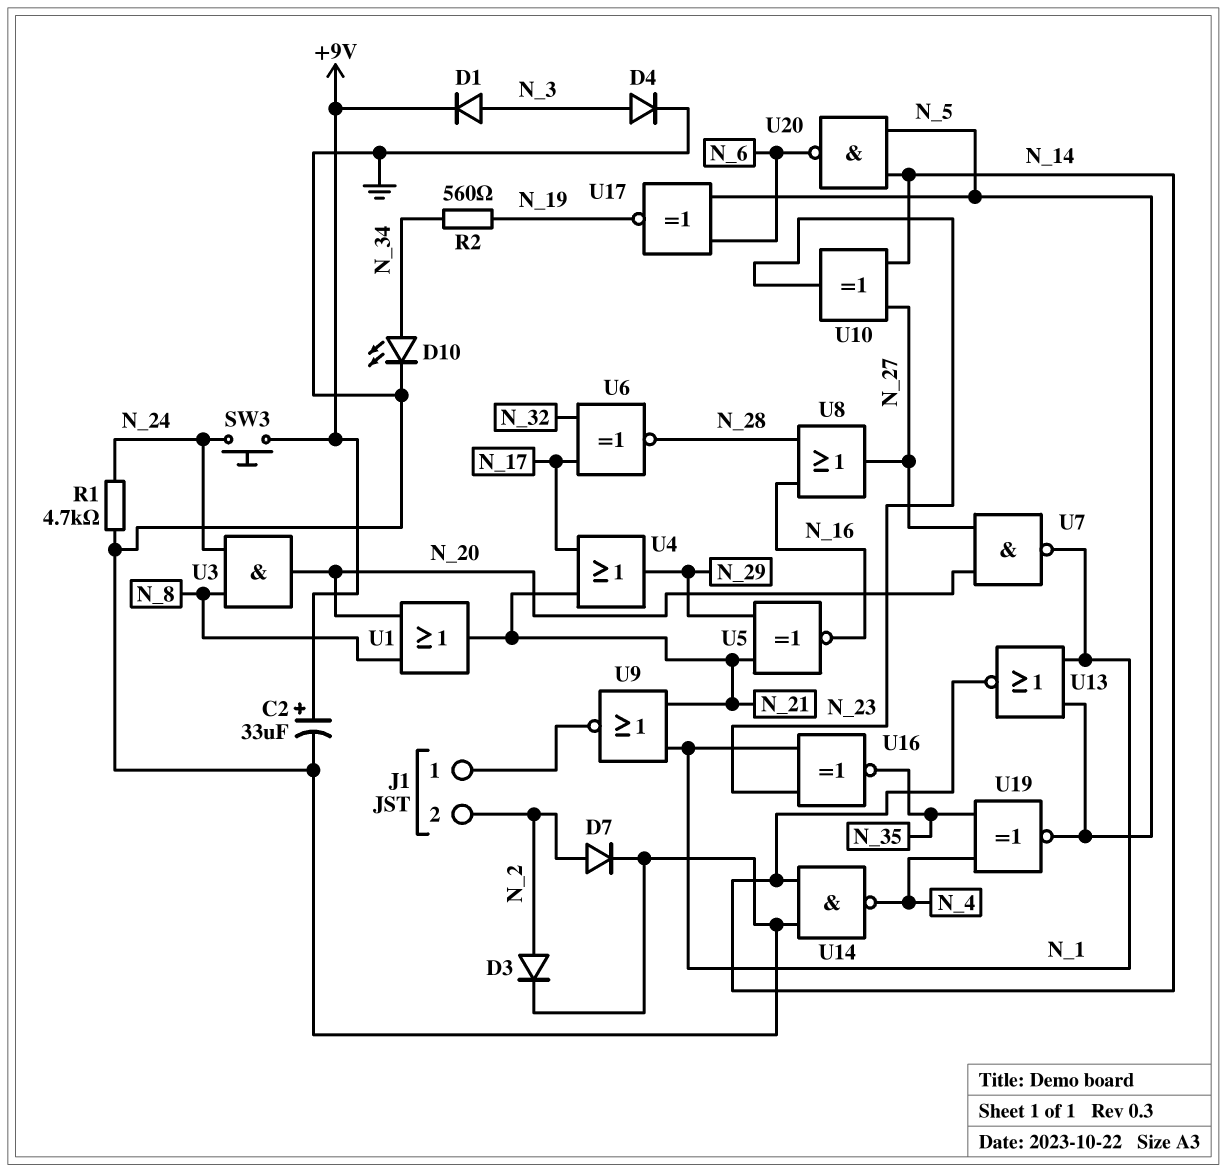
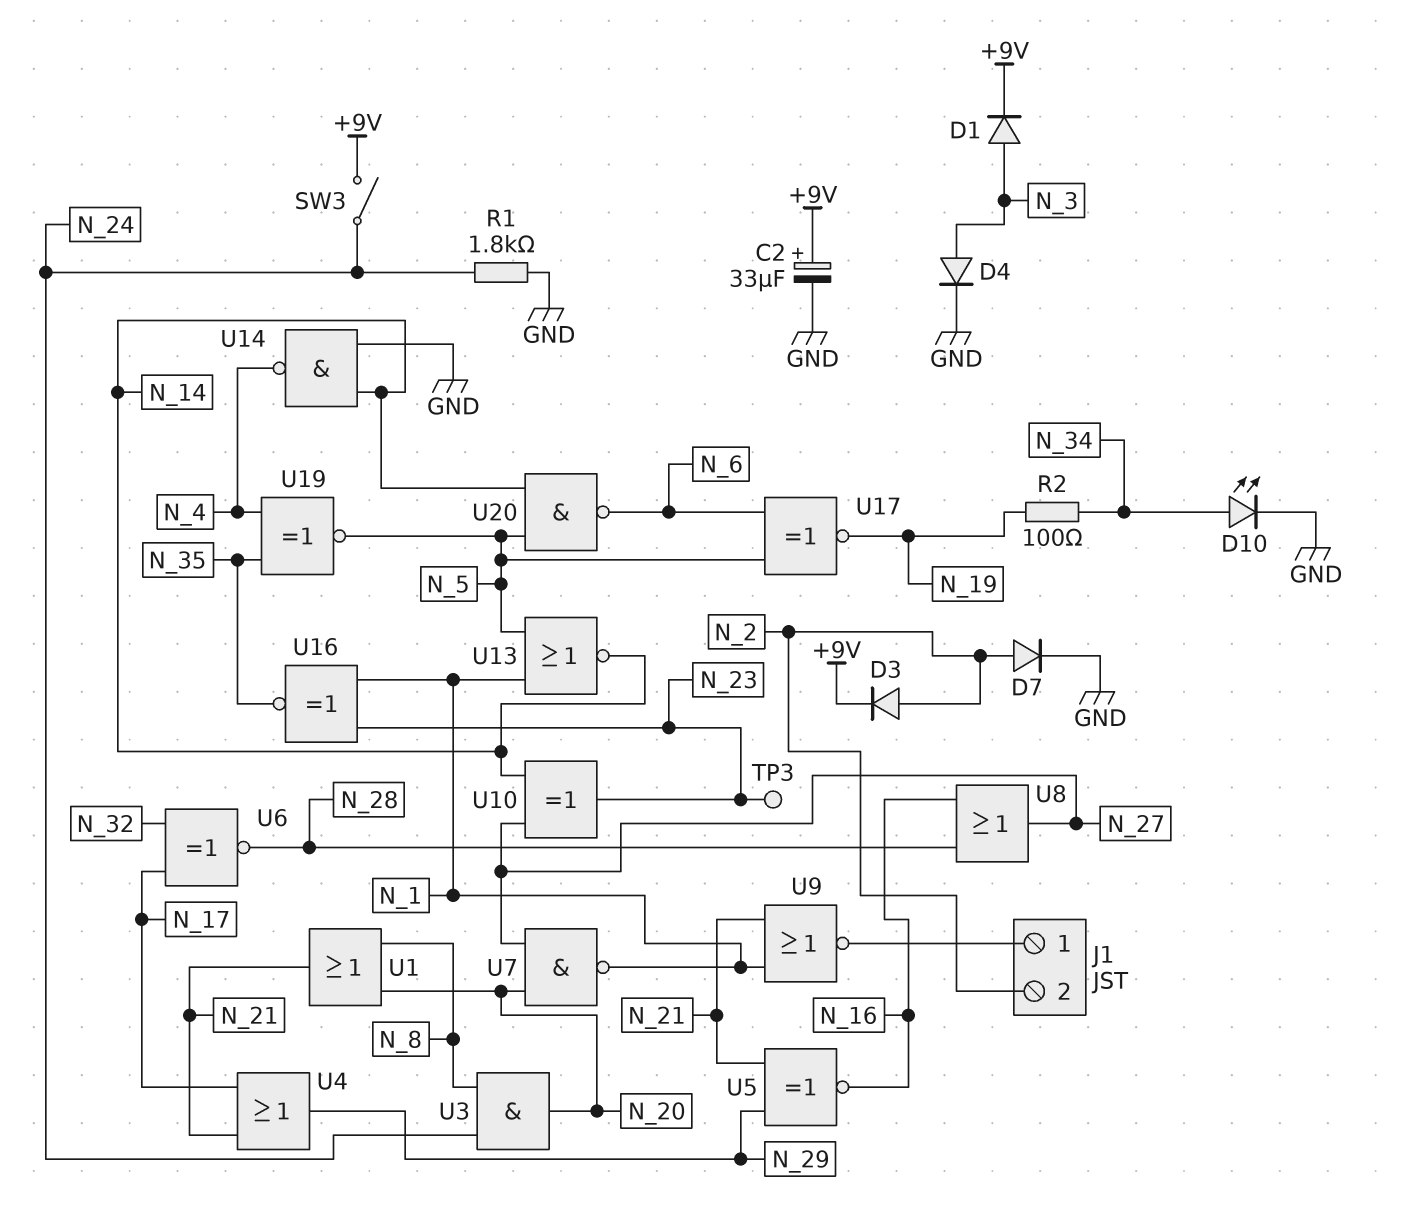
D3: diode (A N_2, K GND) -> diode (A N_2, K +9V)
R1: 4.7k (GND, N_24) -> 1.8k (GND, N_24)
R2: 560 (N_19, N_34) -> 100 (N_19, N_34)
SW3: button (+9V, N_24) -> switch (+9V, N_24)
TP3: none -> test point (N_23)

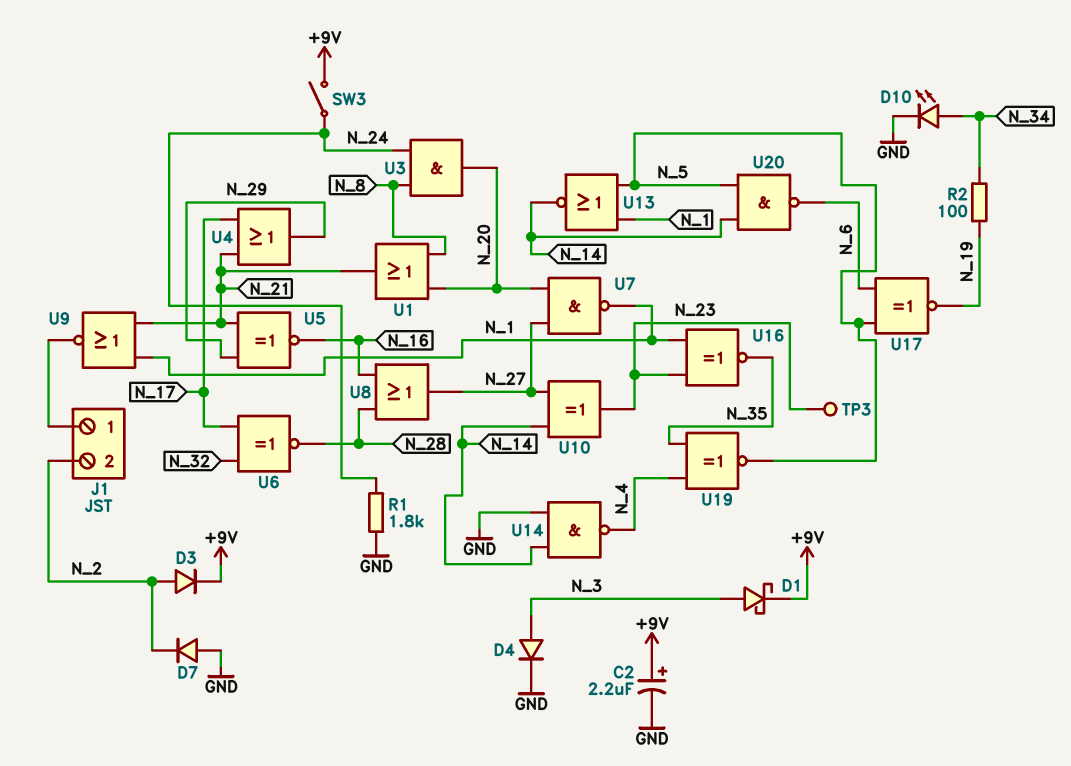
C2: 33uF (plus +9V, minus GND) -> 2.2uF (plus +9V, minus GND)
D1: diode (A N_3, K +9V) -> schottky (A N_3, K +9V)
D7: diode (A N_2, K GND) -> diode (A GND, K N_2)

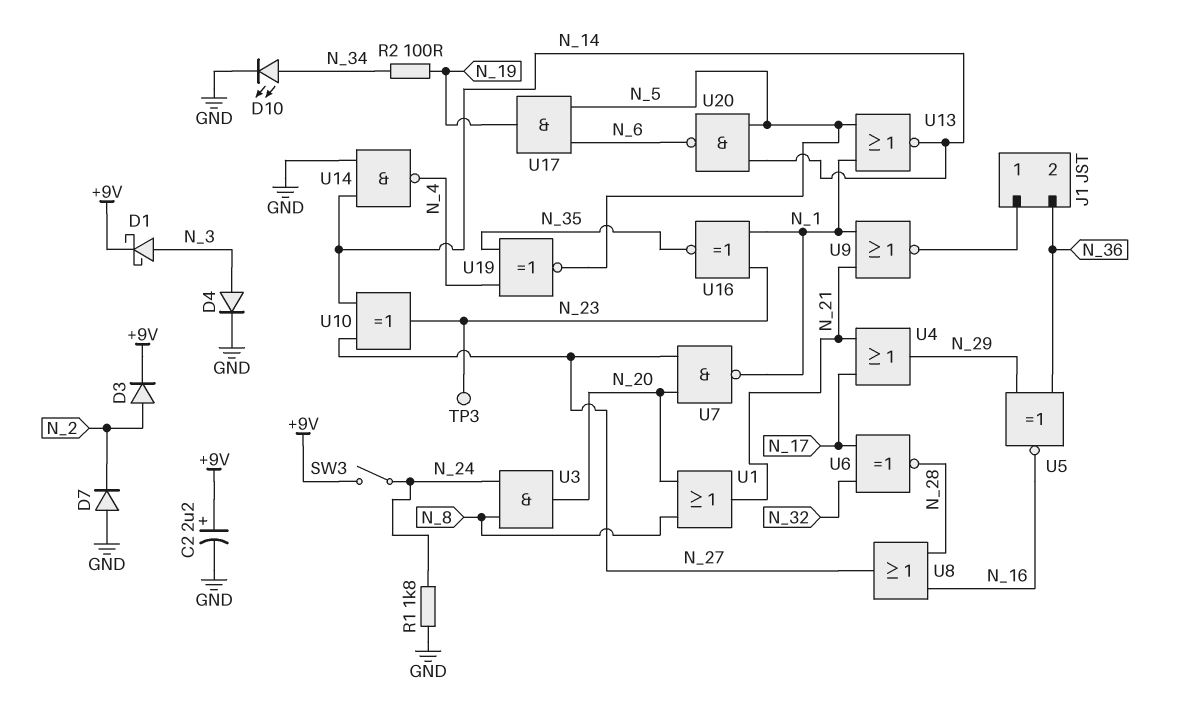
J1 pin 2: N_2 -> N_36
U5: XNOR (in N_21, in N_29, out N_16) -> XNOR (in N_29, in N_36, out N_16)
U17: XNOR (in N_5, in N_6, out N_19) -> AND (in N_5, in N_6, out N_19)

